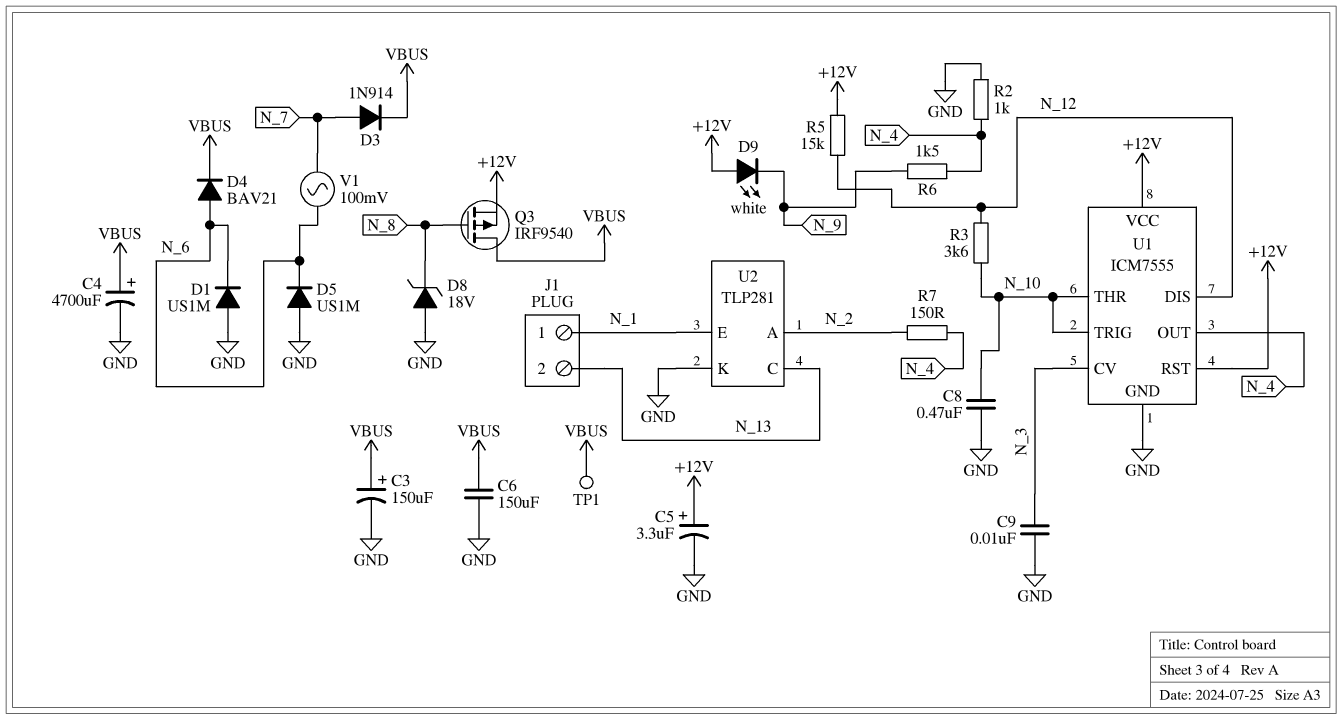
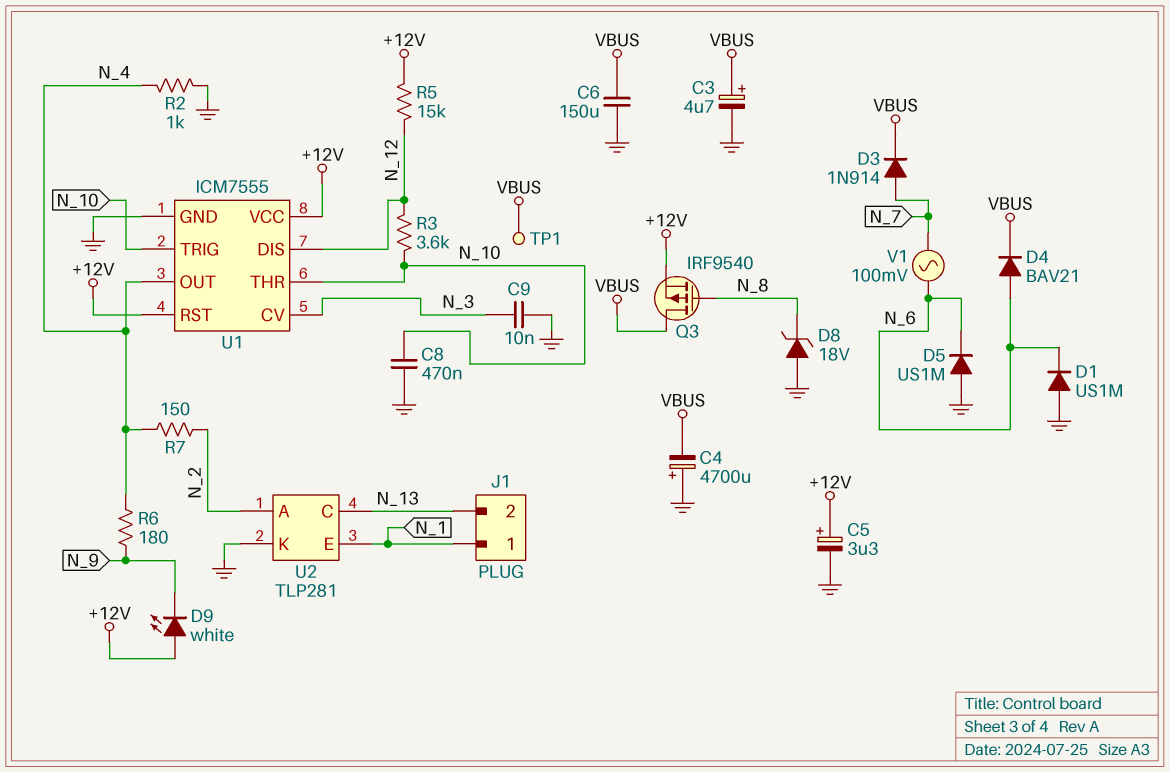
C3: 150uF (plus VBUS, minus GND) -> 4.7uF (plus VBUS, minus GND)
C4: 4700uF (plus VBUS, minus GND) -> 4700uF (plus GND, minus VBUS)
R6: 1.5k (N_4, N_9) -> 180 (N_4, N_9)

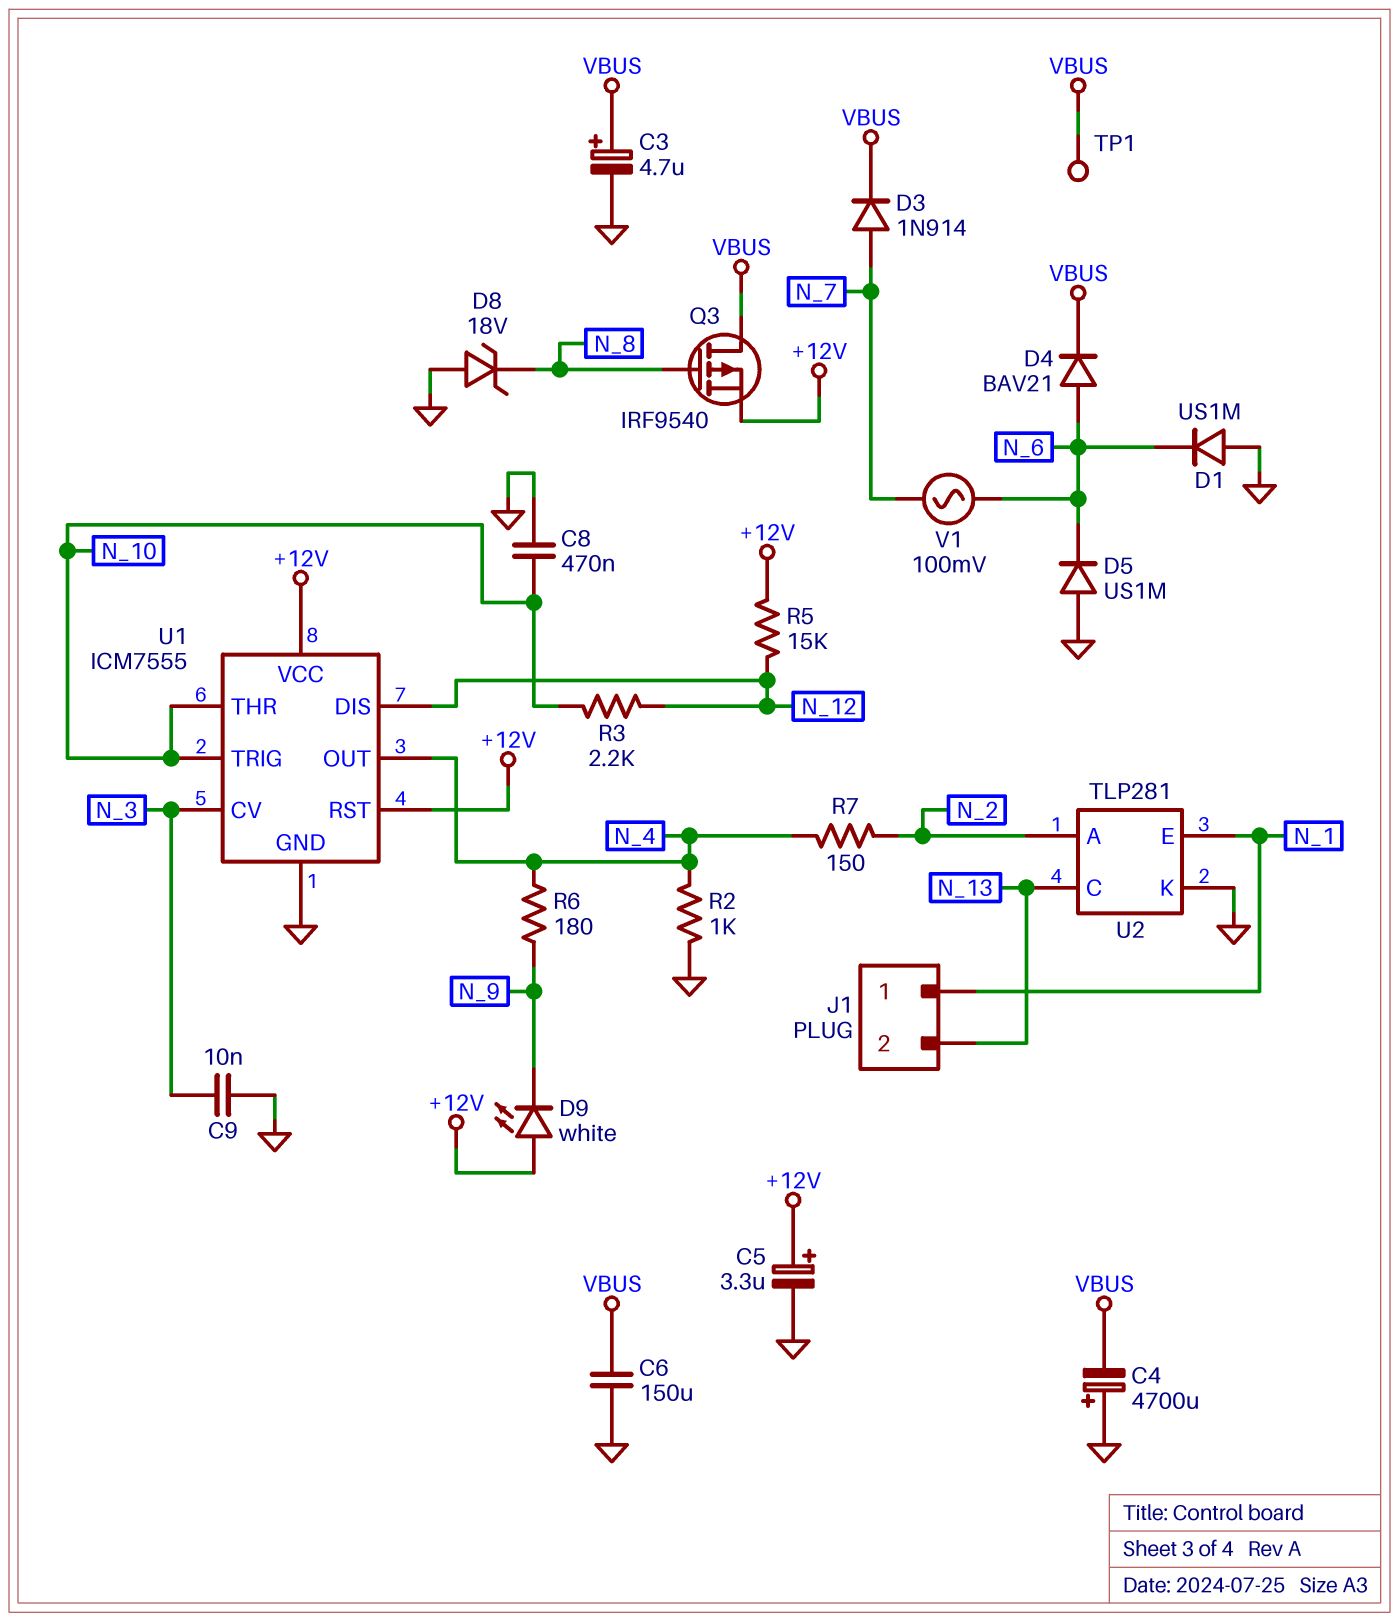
R3: 3.6k (N_10, N_12) -> 2.2k (N_10, N_12)

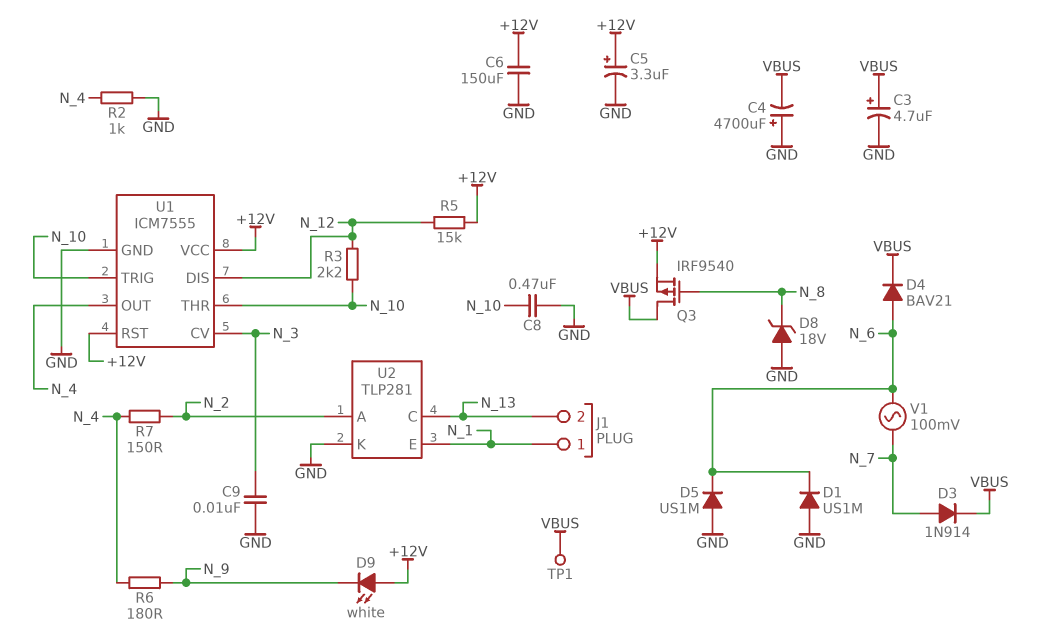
C6: 150uF (GND, VBUS) -> 150uF (+12V, GND)

